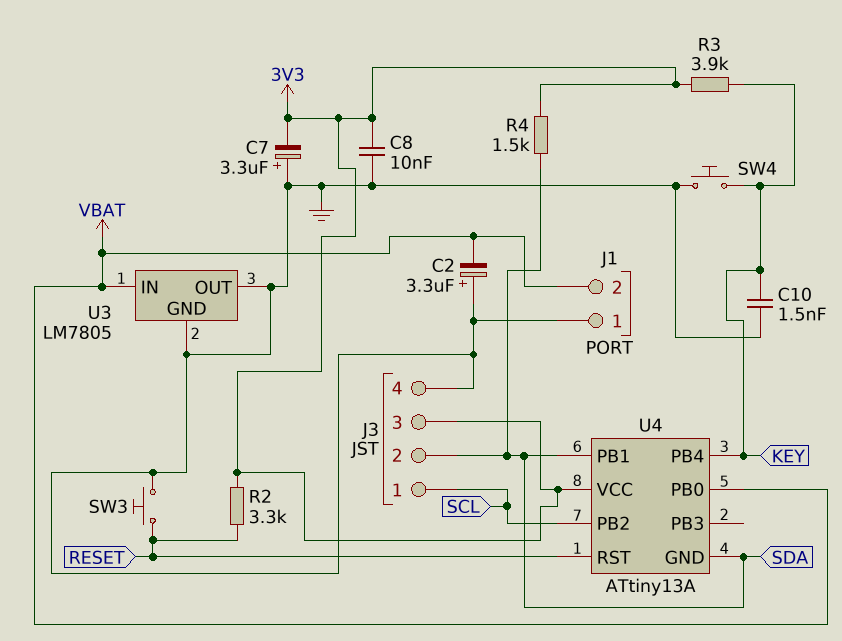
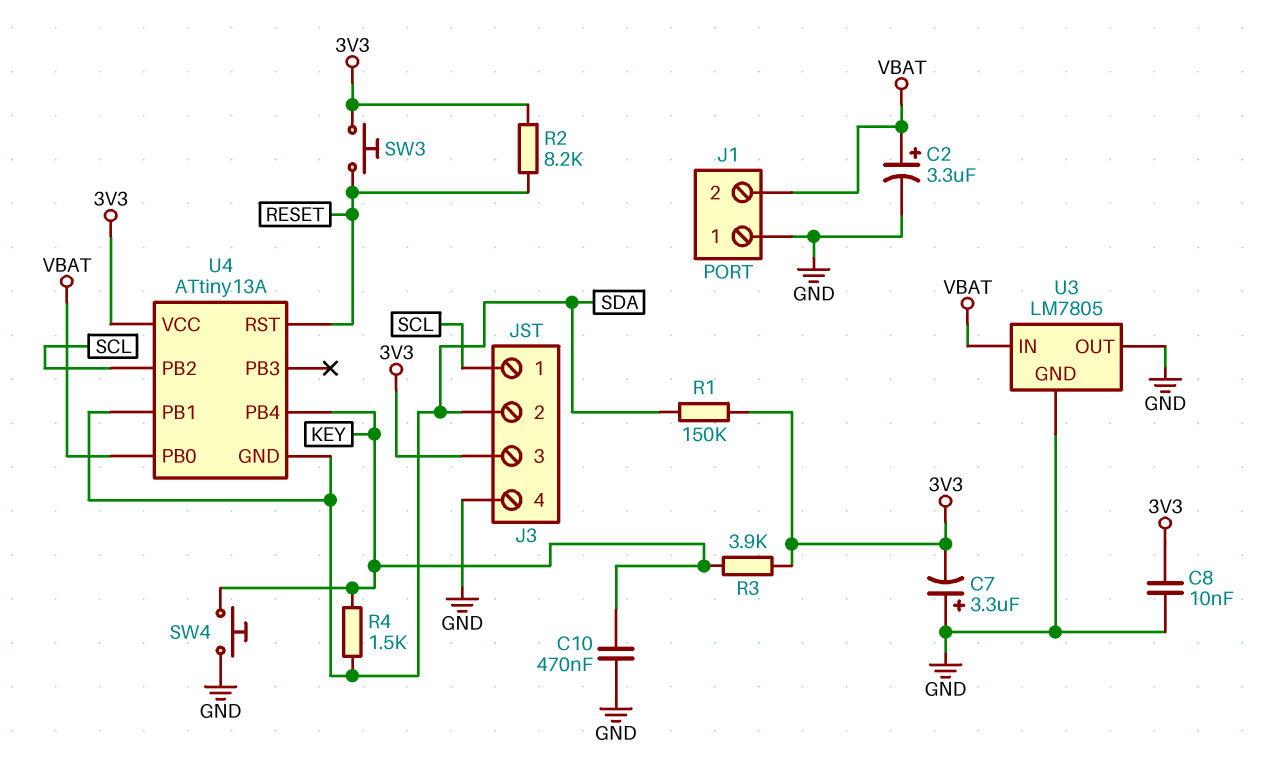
C2: 3.3uF (plus GND, minus VBAT) -> 3.3uF (plus VBAT, minus GND)
C10: 1.5nF (GND, KEY) -> 470nF (GND, KEY)
R1: none -> 150k (3V3, SDA)
R2: 3.3k (3V3, RESET) -> 8.2k (3V3, RESET)
R4: 1.5k (3V3, SDA) -> 1.5k (KEY, SDA)
SW3: button (GND, RESET) -> button (3V3, RESET)

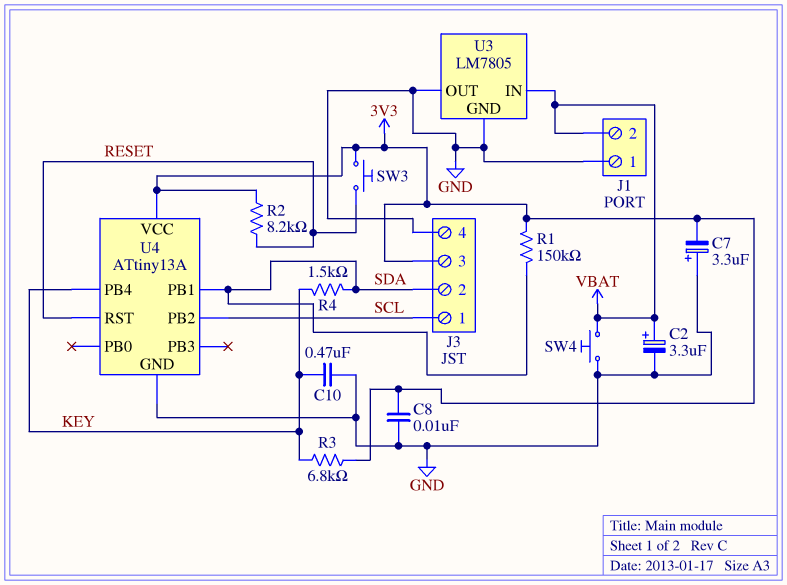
R3: 3.9k (3V3, KEY) -> 6.8k (3V3, KEY)
SW4: button (GND, KEY) -> button (GND, VBAT)
U4 pin GND: SDA -> GND
U4 pin PB0: VBAT -> none

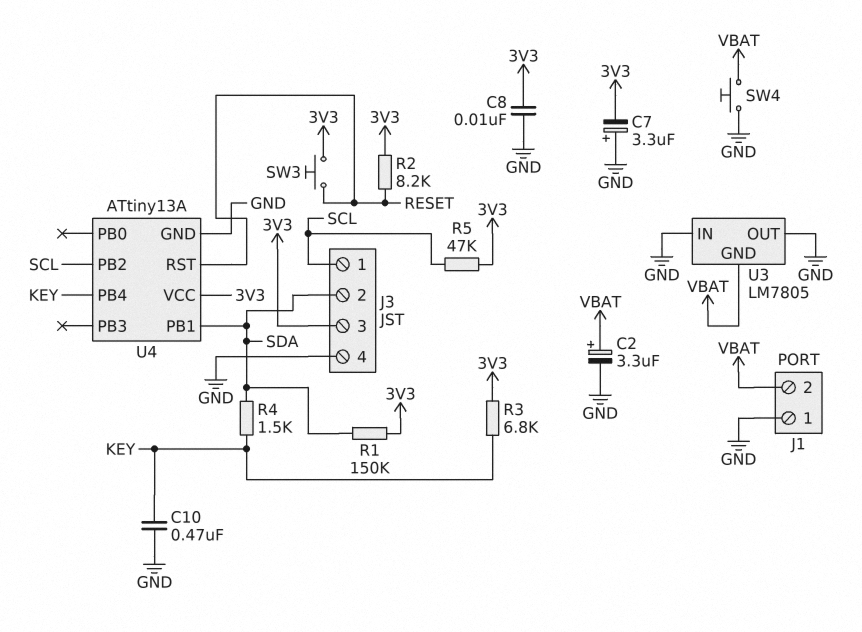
R5: none -> 47k (3V3, SCL)
U3 pin GND: GND -> VBAT
U3 pin IN: VBAT -> GND

